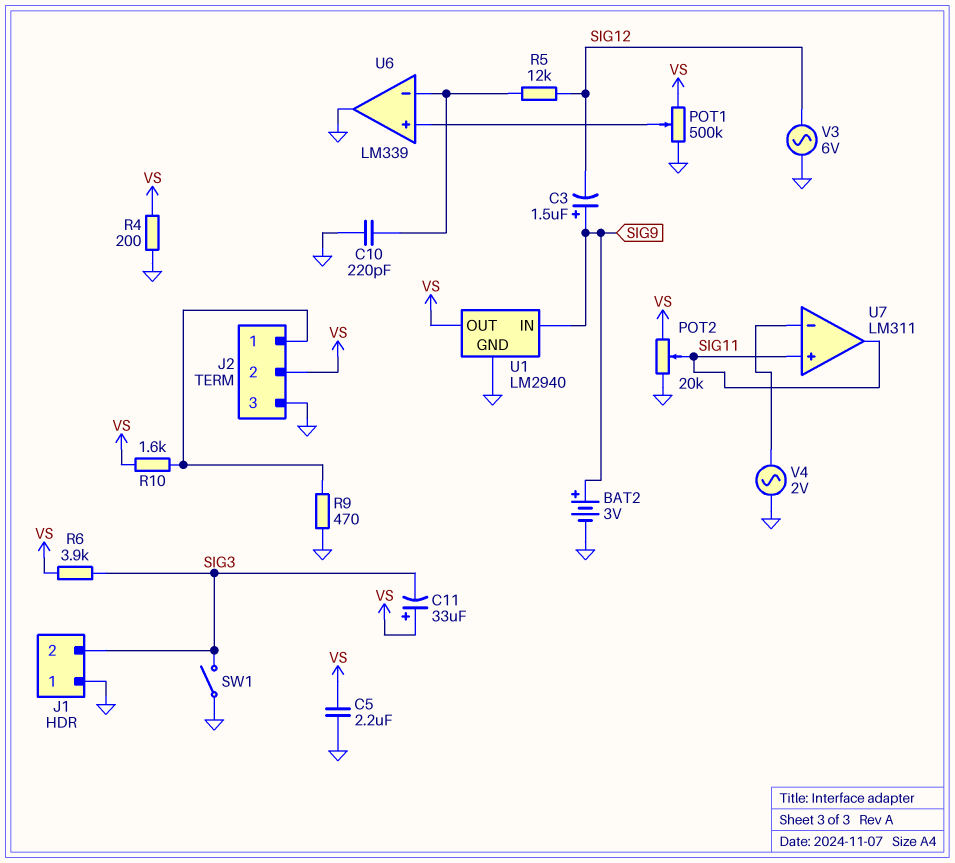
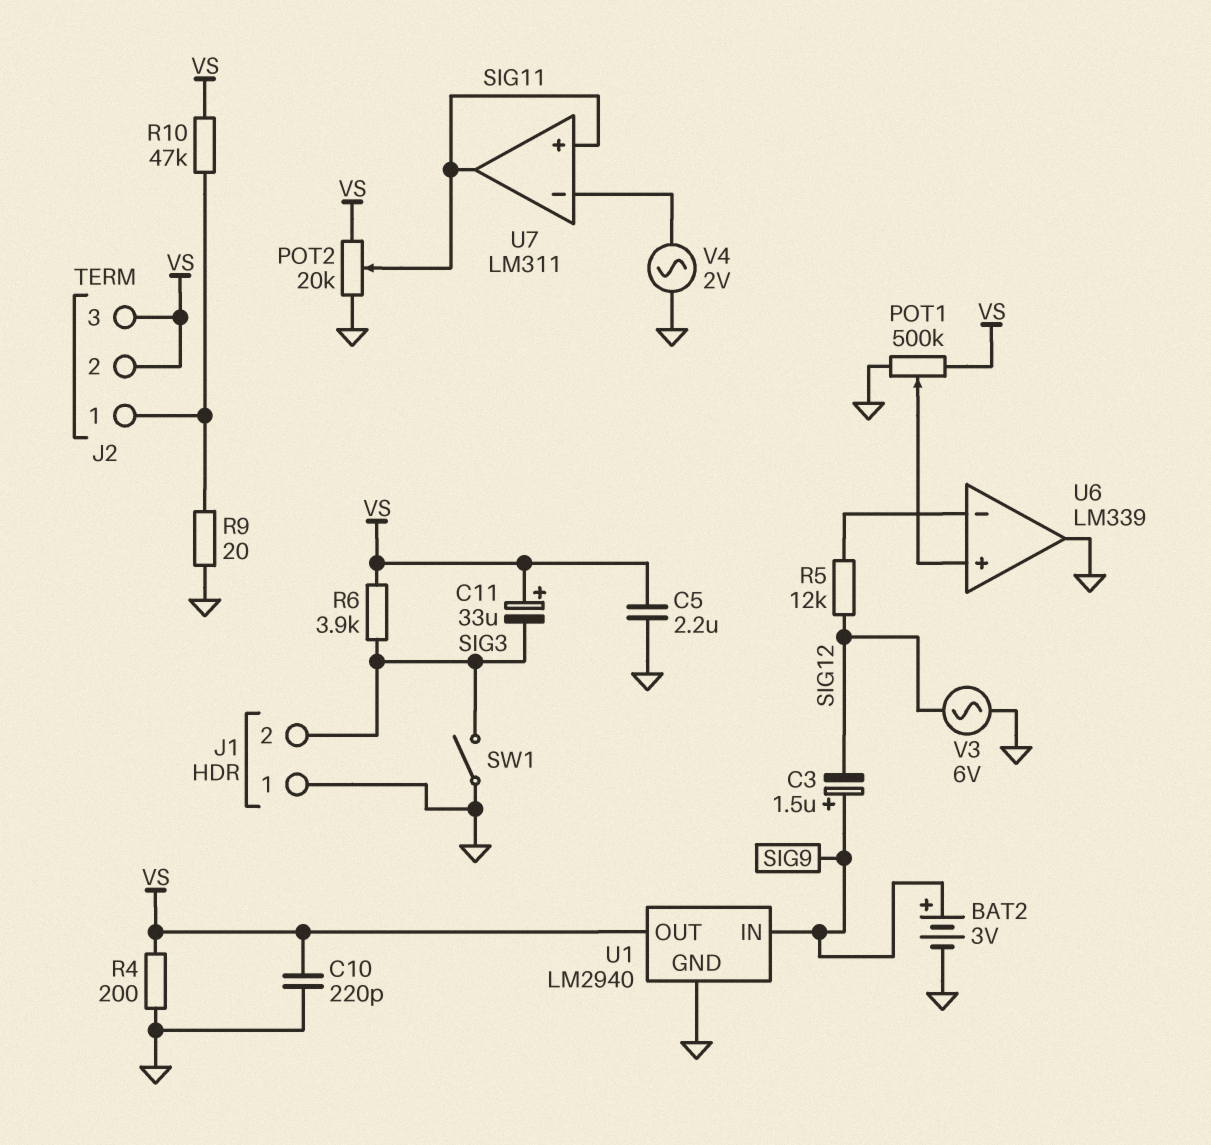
C10: 220pF (GND, U6/in-) -> 220pF (GND, VS)
J2 pin 3: GND -> VS
R9: 470 (GND, J2/1) -> 20 (GND, J2/1)
R10: 1.6k (J2/1, VS) -> 47k (J2/1, VS)

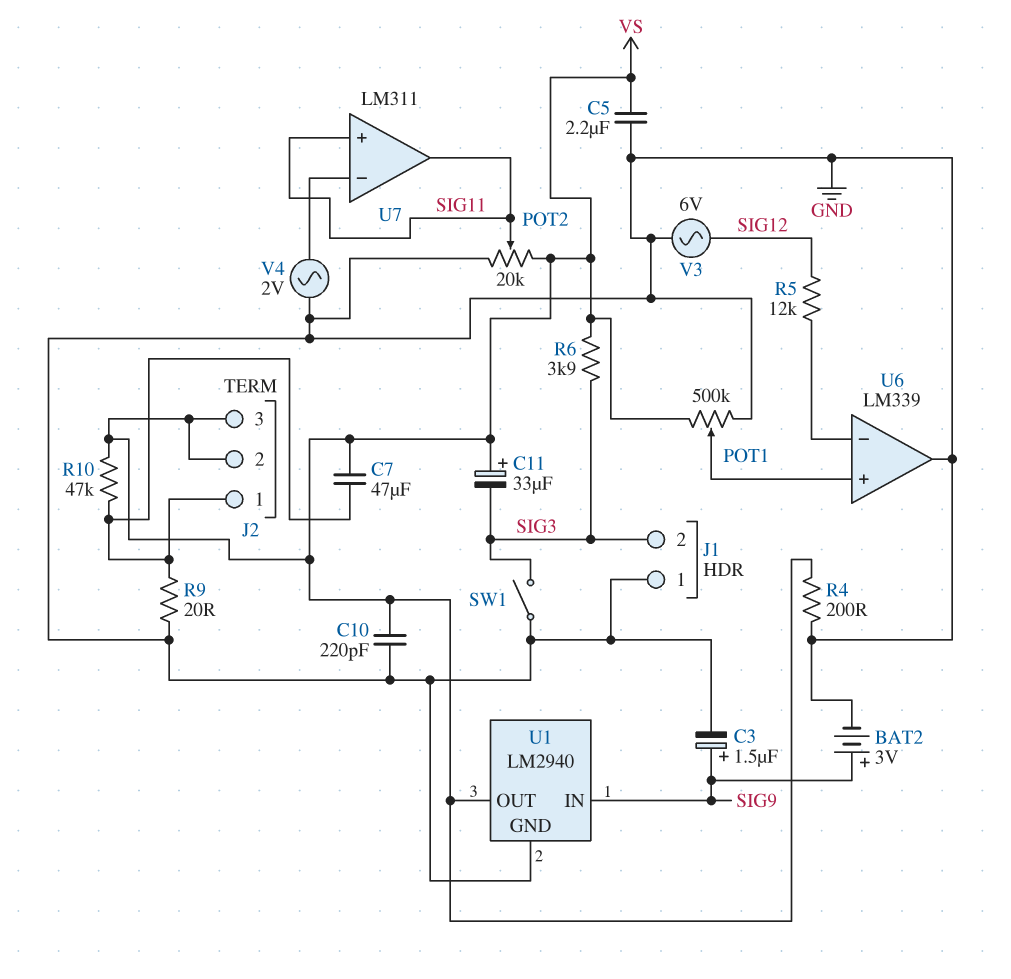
C3: 1.5uF (plus SIG9, minus SIG12) -> 1.5uF (plus SIG9, minus GND)
C7: none -> 47uF (J2/1, VS)

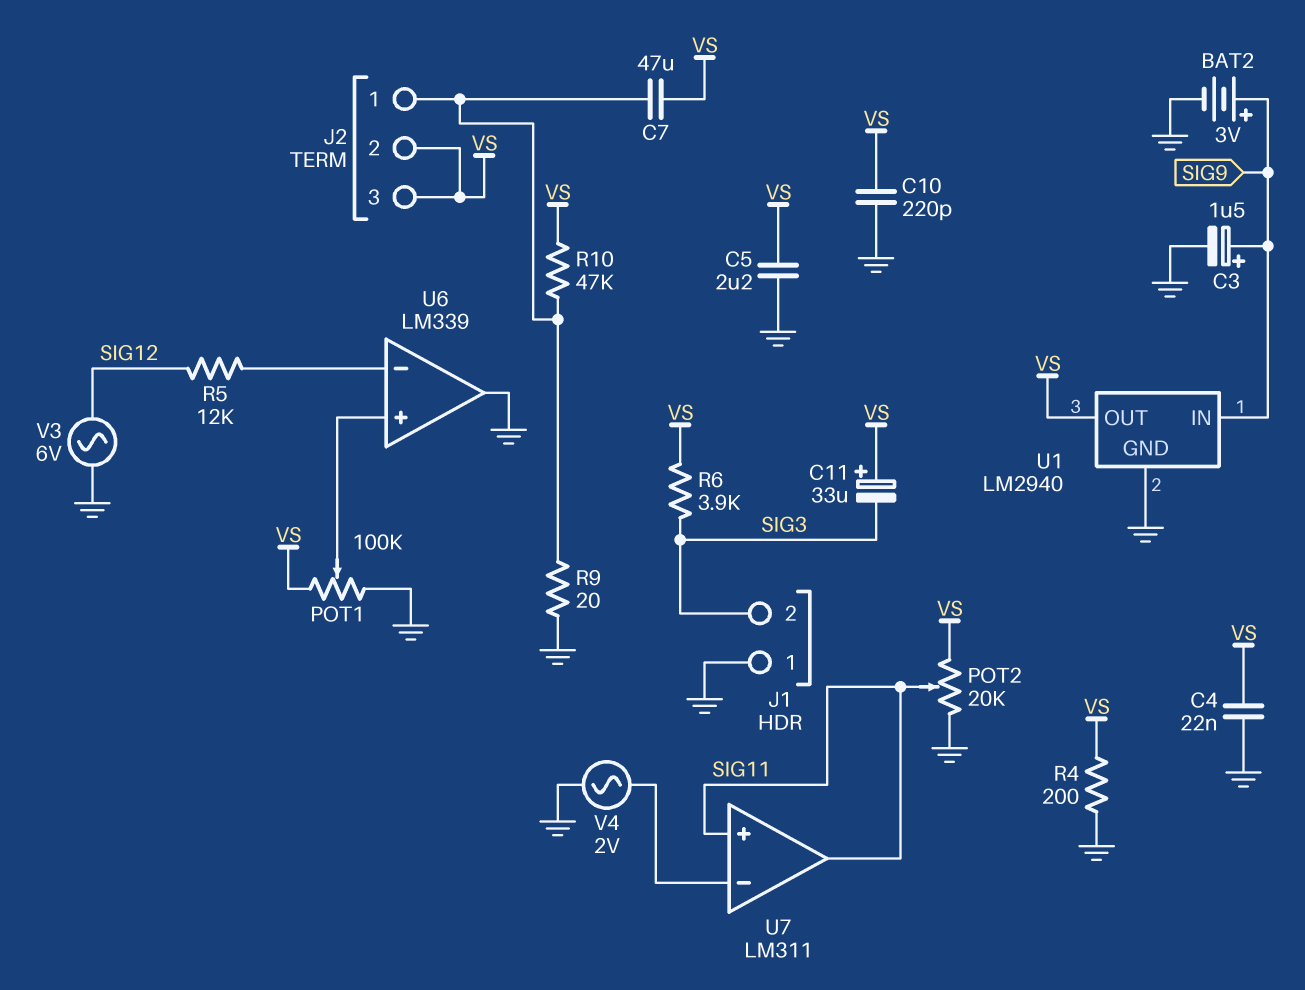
C4: none -> 22nF (GND, VS)
POT1: 500k (GND, VS, wiper U6/in+) -> 100k (GND, VS, wiper U6/in+)
SW1: switch (GND, SIG3) -> none

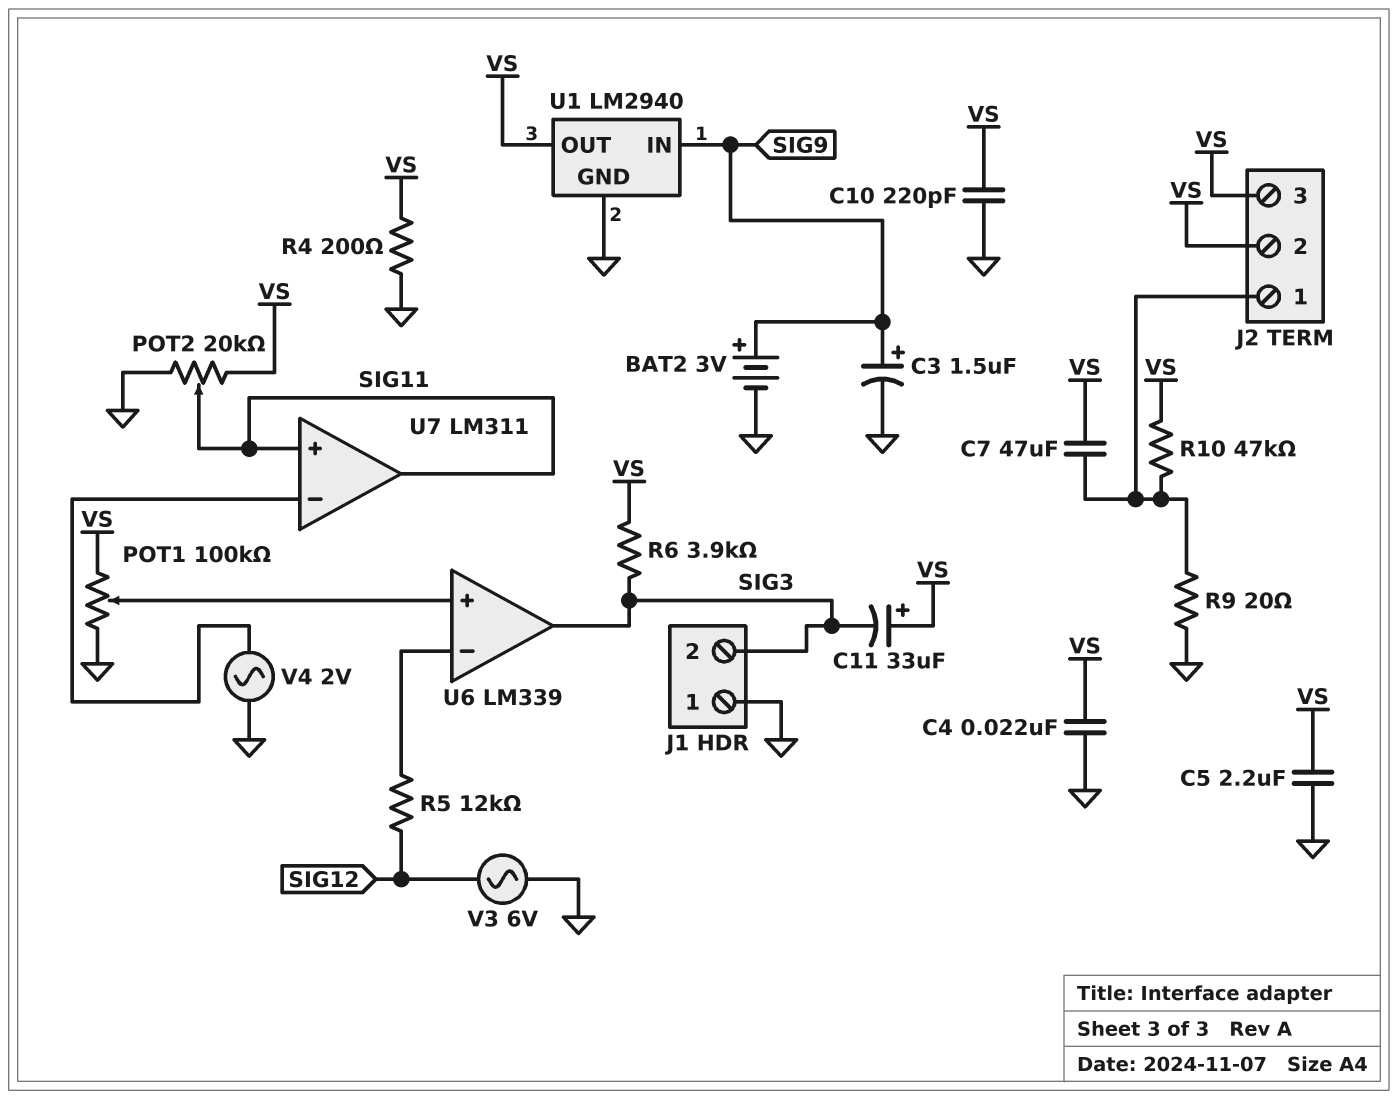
U6 pin out: GND -> SIG3

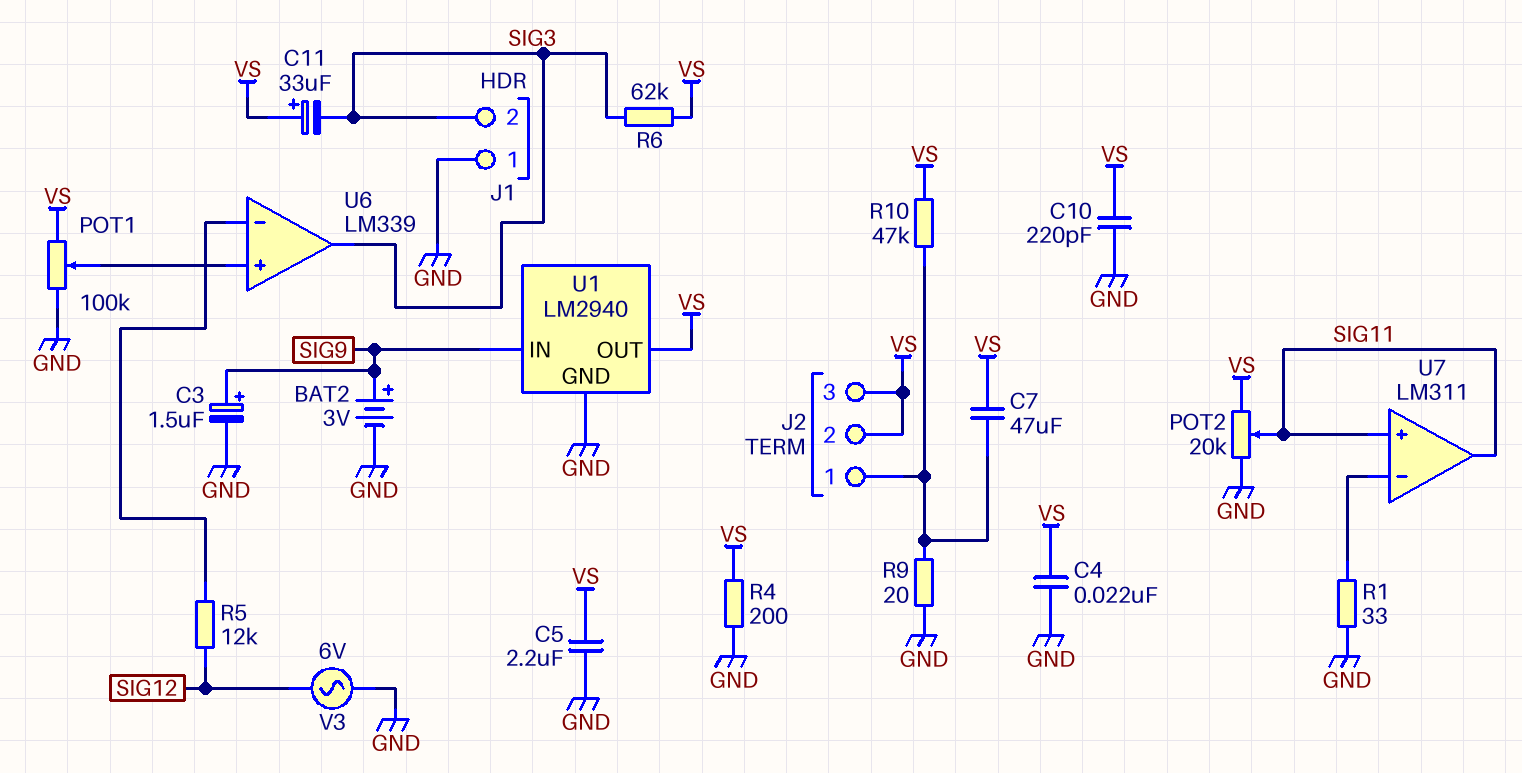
R1: none -> 33 (GND, U7/in-)
R6: 3.9k (SIG3, VS) -> 62k (SIG3, VS)
V4: AC 2V (GND, U7/in-) -> none

